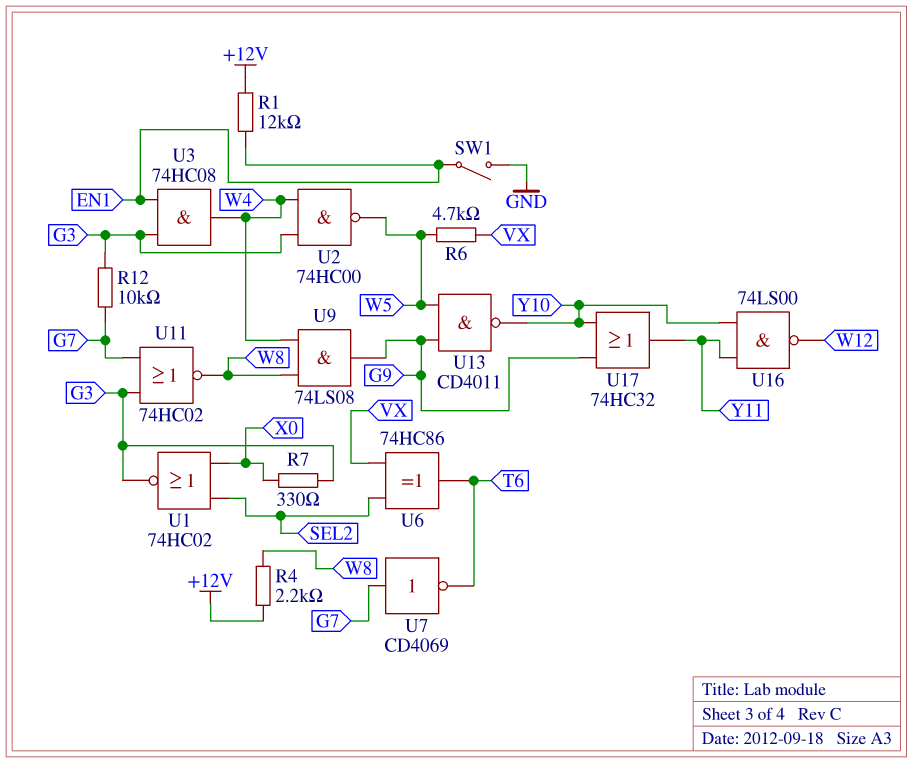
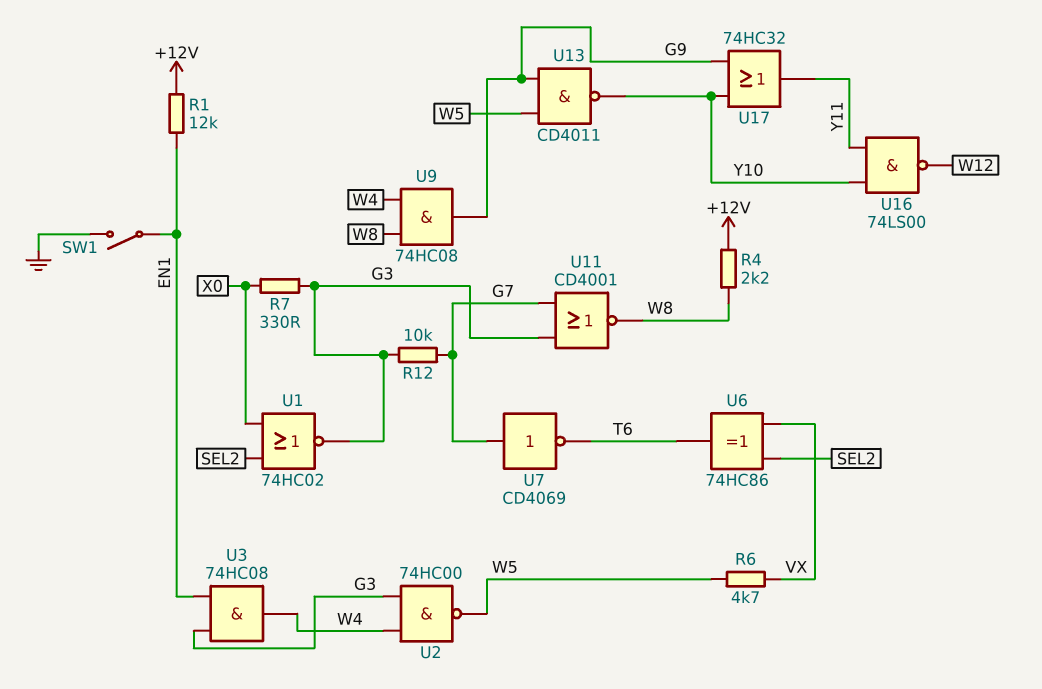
U9: AND 74LS08 (in W4, in W8, out G9) -> AND 74HC08 (in W4, in W8, out G9)
U11: NOR 74HC02 (in G3, in G7, out W8) -> NOR CD4001 (in G3, in G7, out W8)

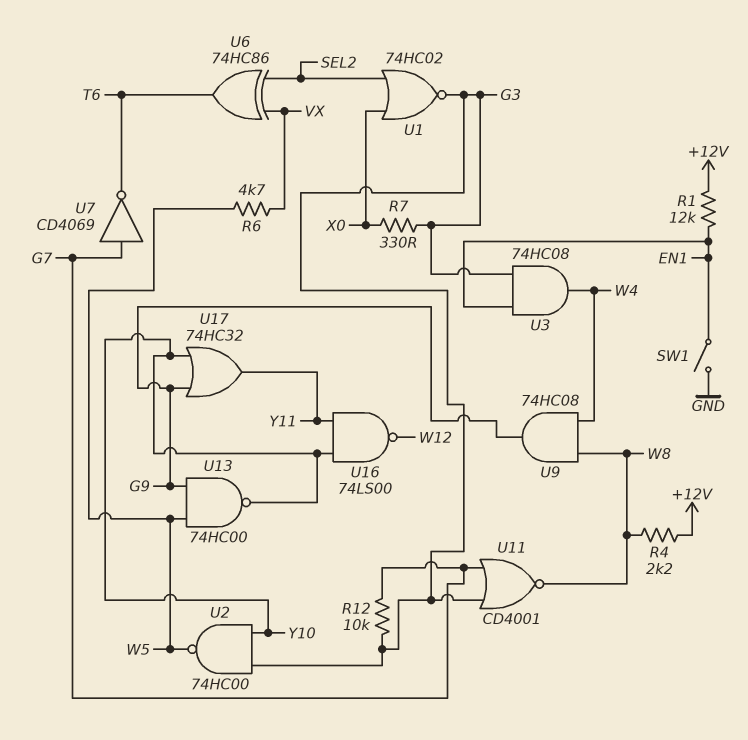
U2: NAND 74HC00 (in G3, in W4, out W5) -> NAND 74HC00 (in G3, in Y10, out W5)
U13: NAND CD4011 (in G9, in W5, out Y10) -> NAND 74HC00 (in G9, in W5, out Y10)

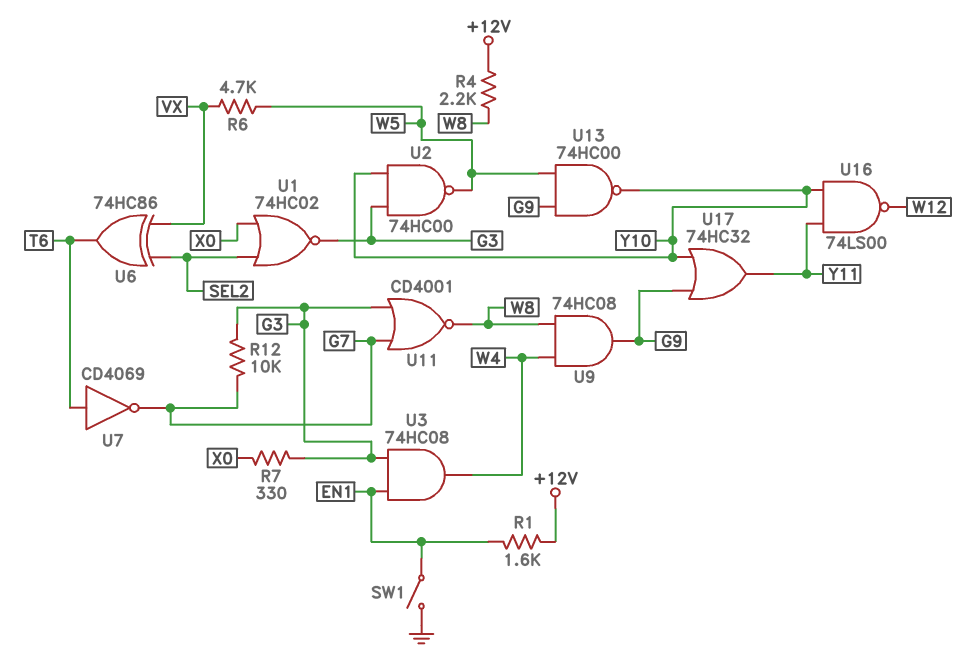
R1: 12k (+12V, EN1) -> 1.6k (+12V, EN1)
U7: NOT CD4069 (in G7, out T6) -> NOT CD4069 (in T6, out G7)

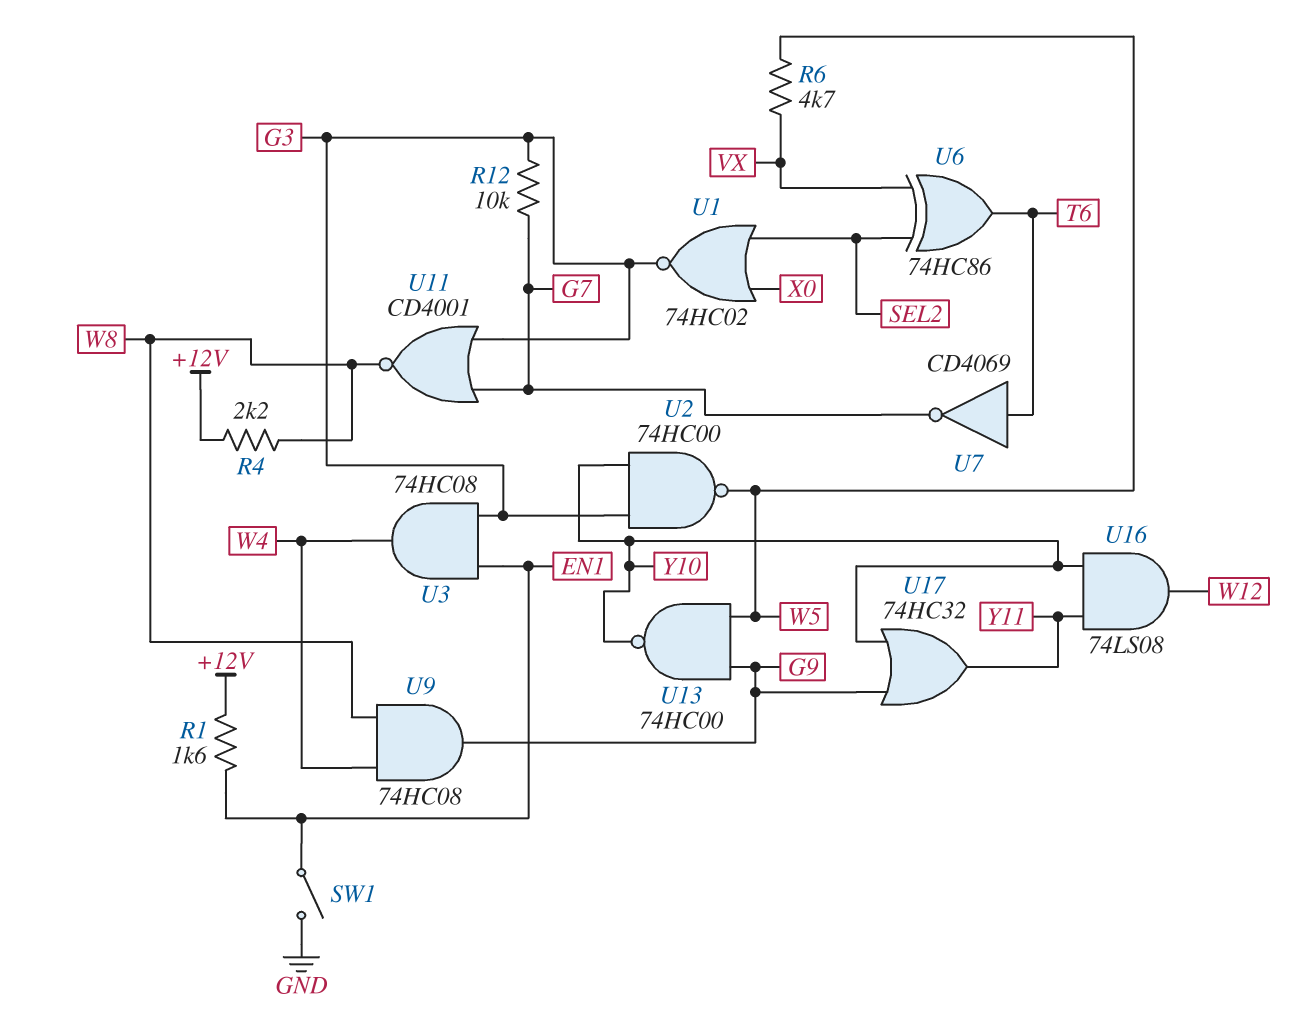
R7: 330 (G3, X0) -> none
U16: NAND 74LS00 (in Y10, in Y11, out W12) -> AND 74LS08 (in Y10, in Y11, out W12)

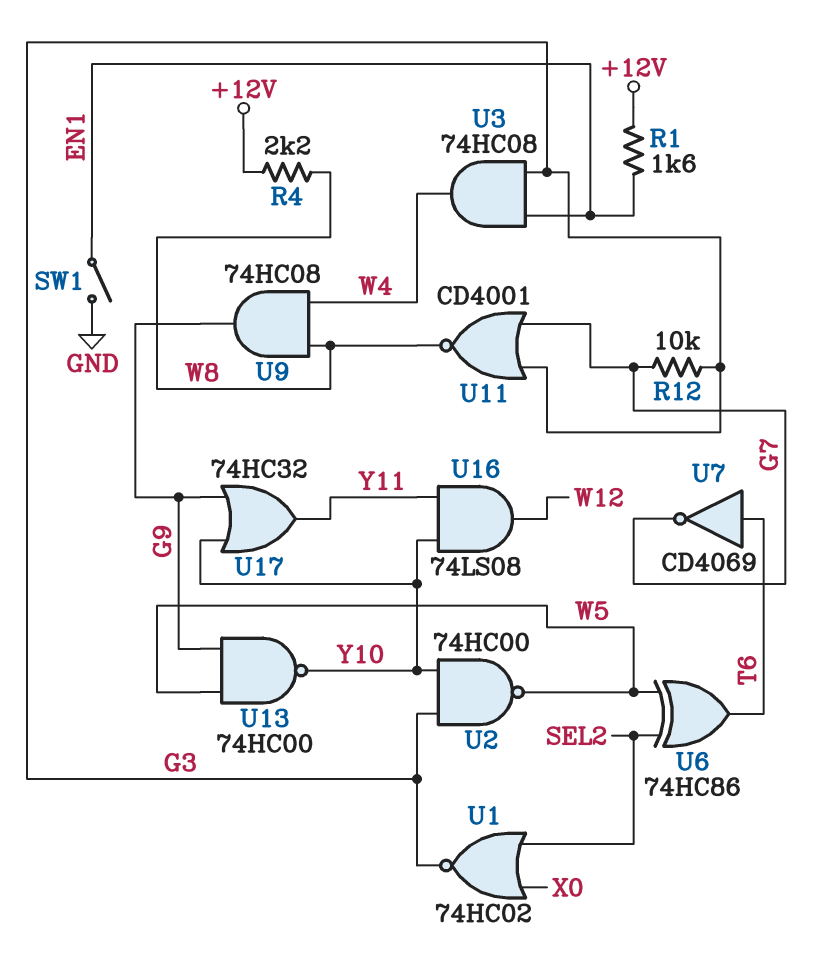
R6: 4.7k (VX, W5) -> none
U6: XOR 74HC86 (in SEL2, in VX, out T6) -> XOR 74HC86 (in SEL2, in W5, out T6)

